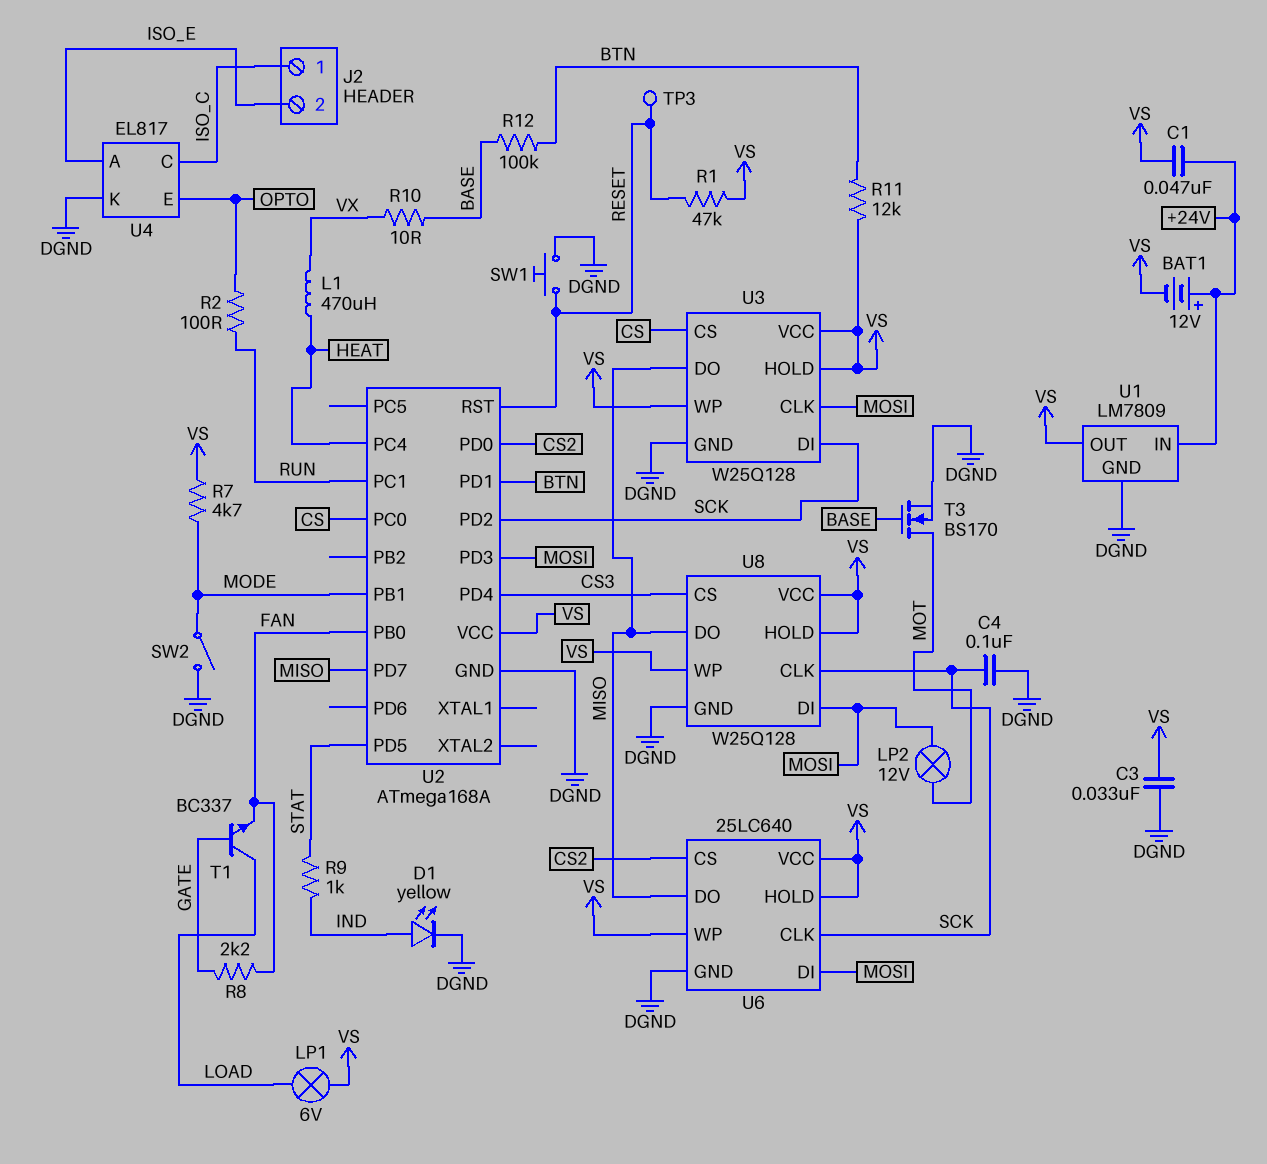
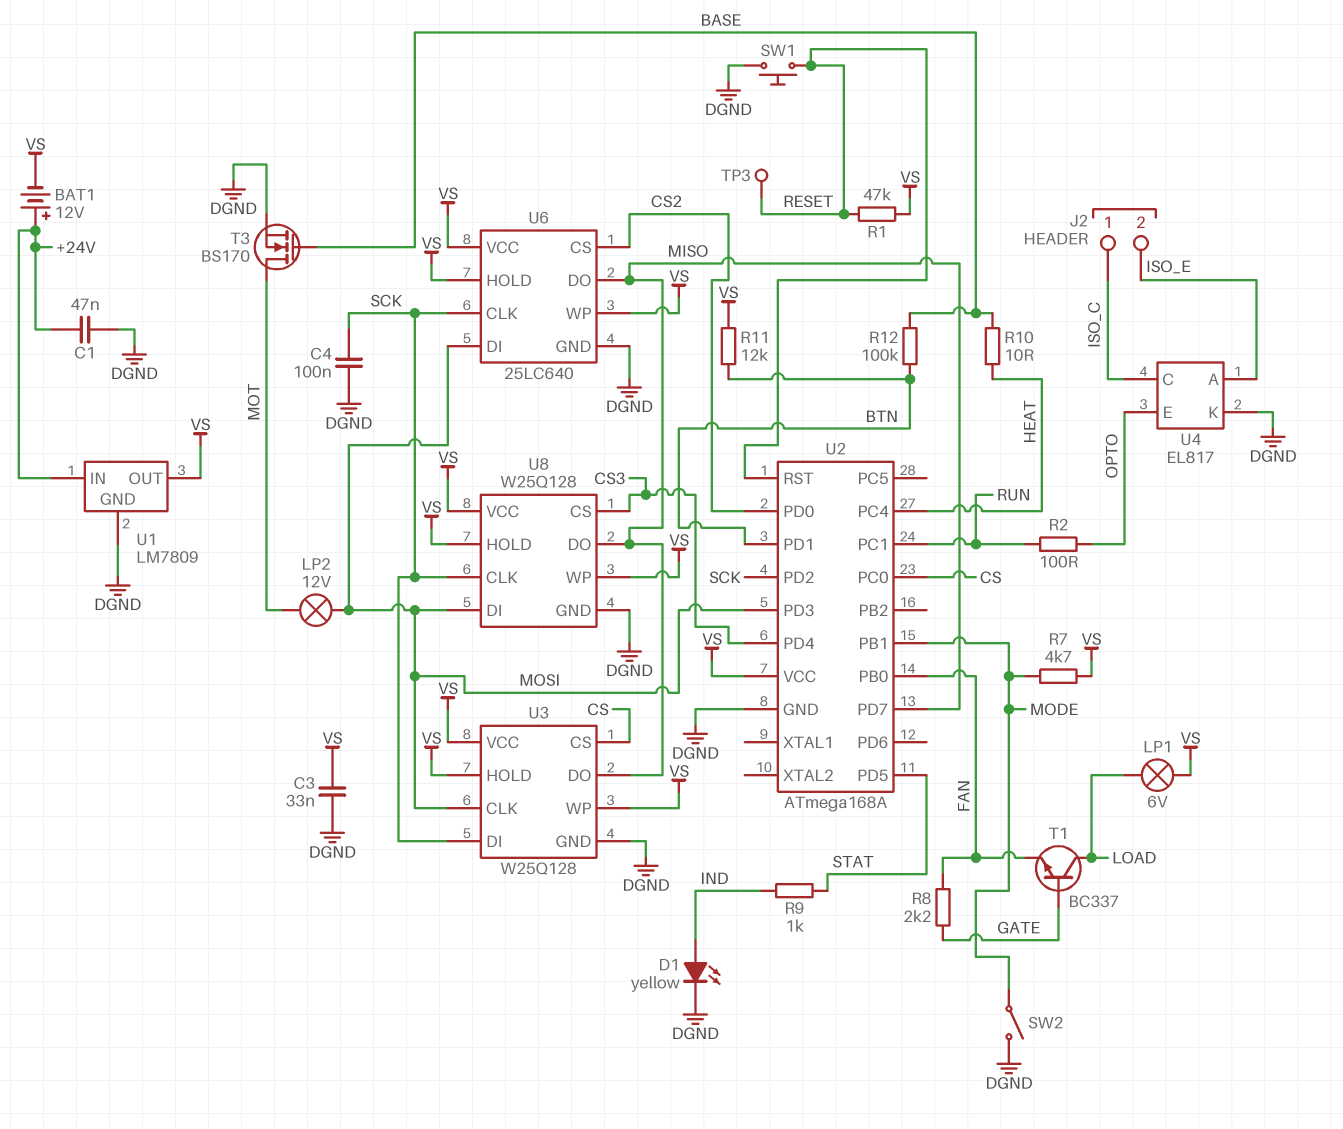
C1: 47nF (+24V, VS) -> 47nF (+24V, DGND)
L1: 470uH (HEAT, VX) -> none
R10: 10 (BASE, VX) -> 10 (BASE, HEAT)

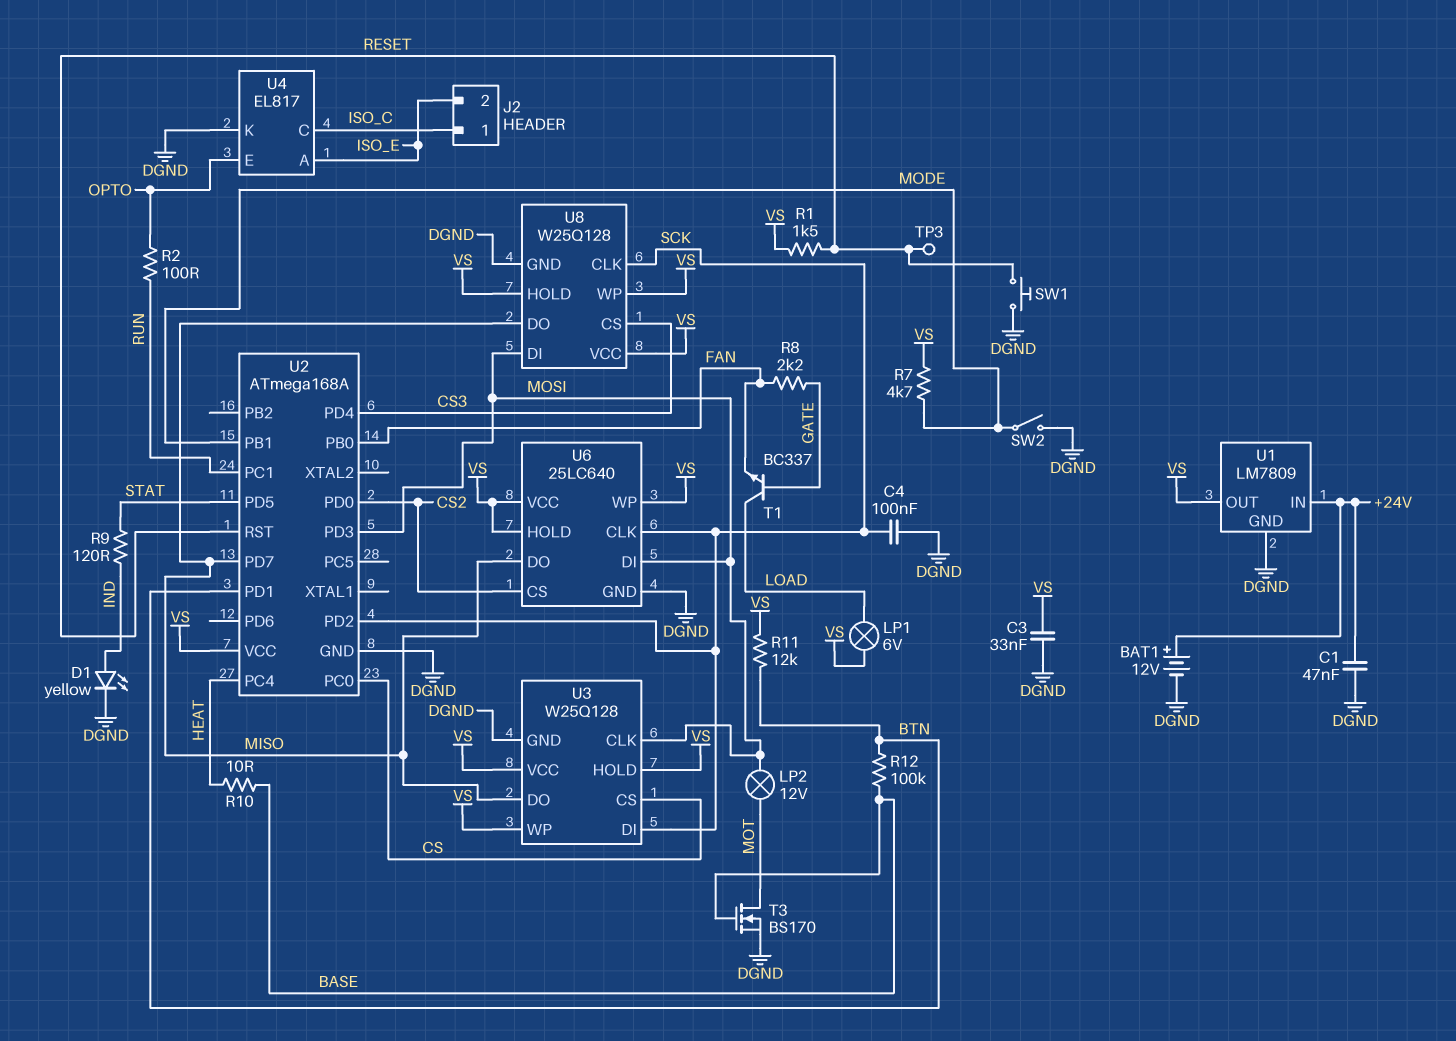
BAT1: 12V (plus +24V, minus VS) -> 12V (plus +24V, minus DGND)
R1: 47k (RESET, VS) -> 1.5k (RESET, VS)
R9: 1k (IND, STAT) -> 120 (IND, STAT)

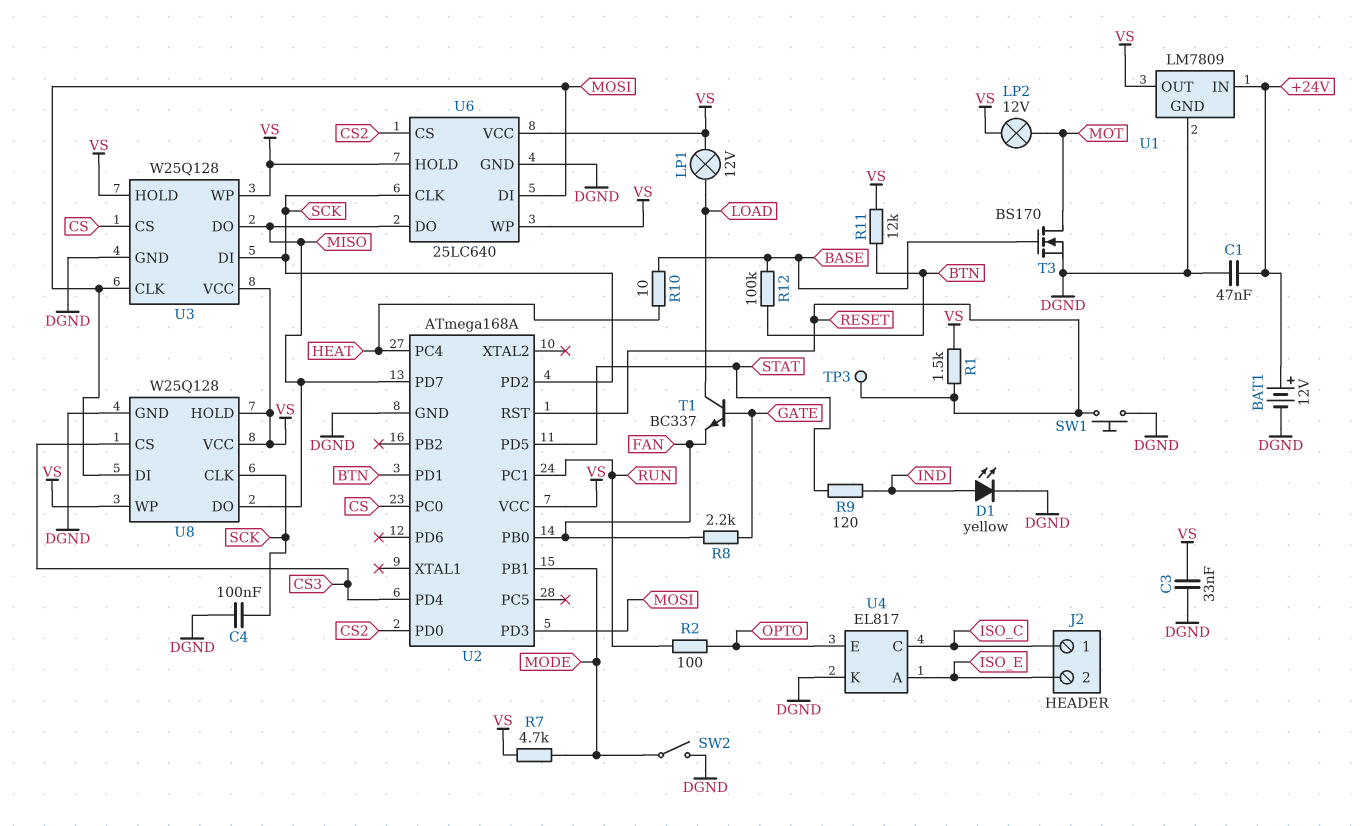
LP1: lamp 6V (LOAD, VS) -> lamp 12V (LOAD, VS)
LP2: lamp 12V (MOSI, MOT) -> lamp 12V (MOT, VS)

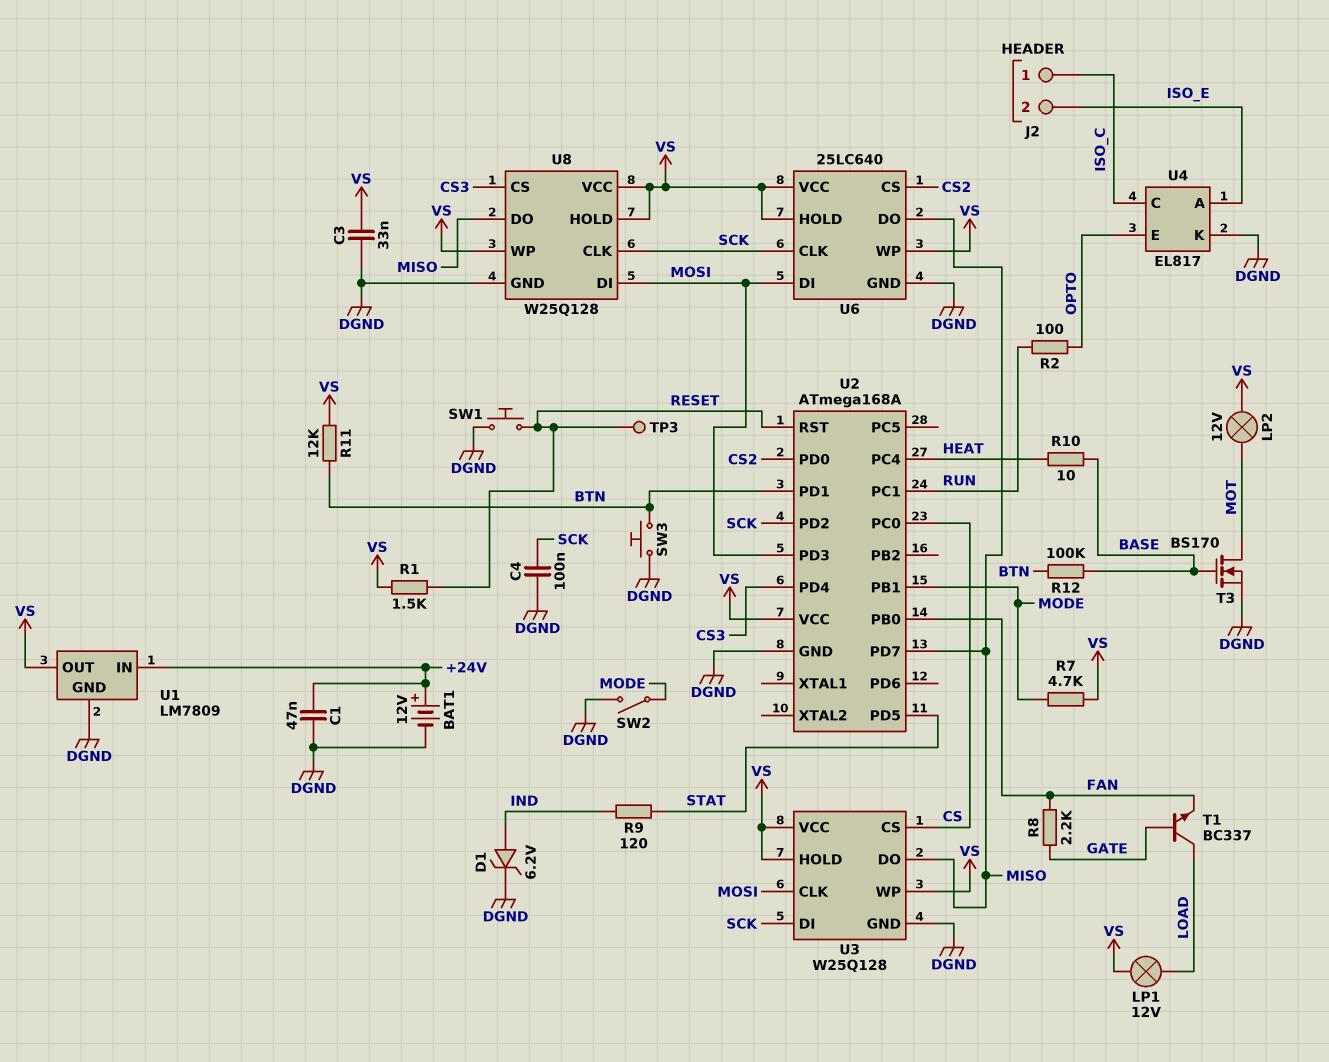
D1: LED yellow (A IND, K DGND) -> zener 6.2V (A IND, K DGND)
SW3: none -> button (BTN, DGND)

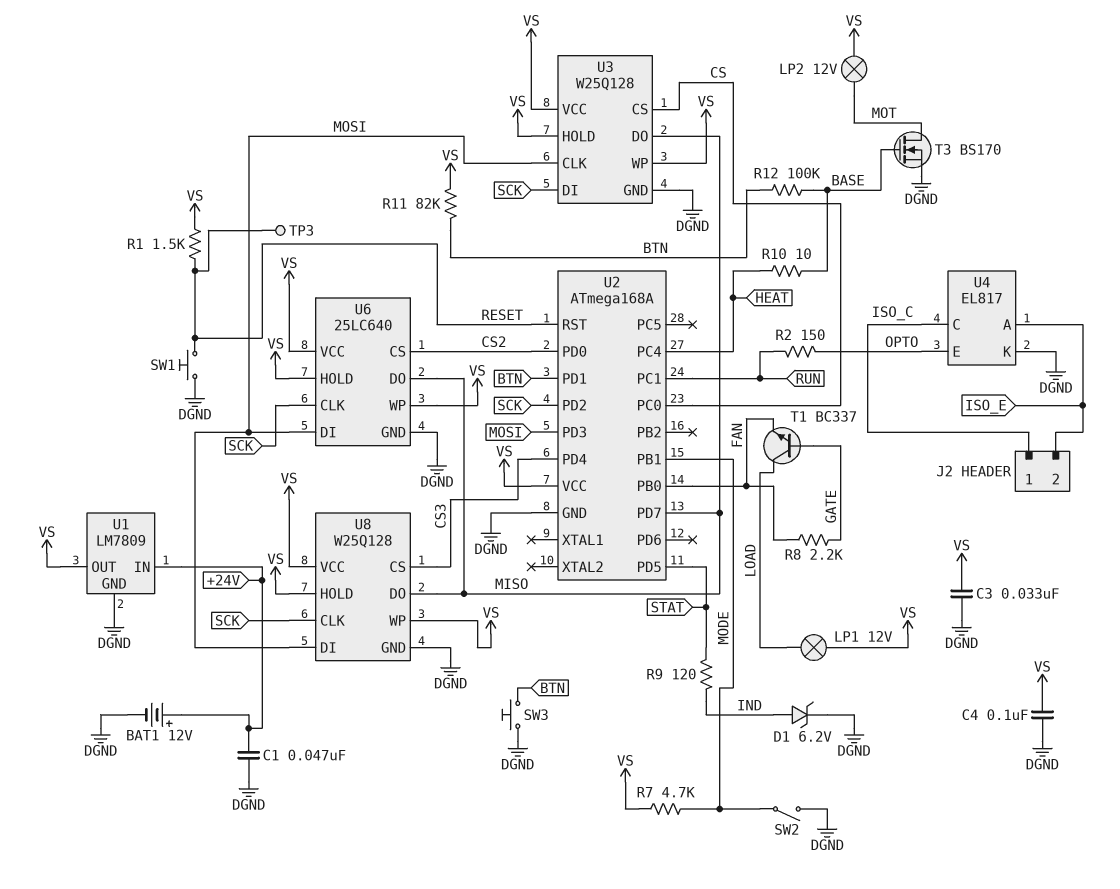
C4: 100nF (DGND, SCK) -> 100nF (DGND, VS)
R2: 100 (OPTO, RUN) -> 150 (OPTO, RUN)
R11: 12k (BTN, VS) -> 82k (BTN, VS)

